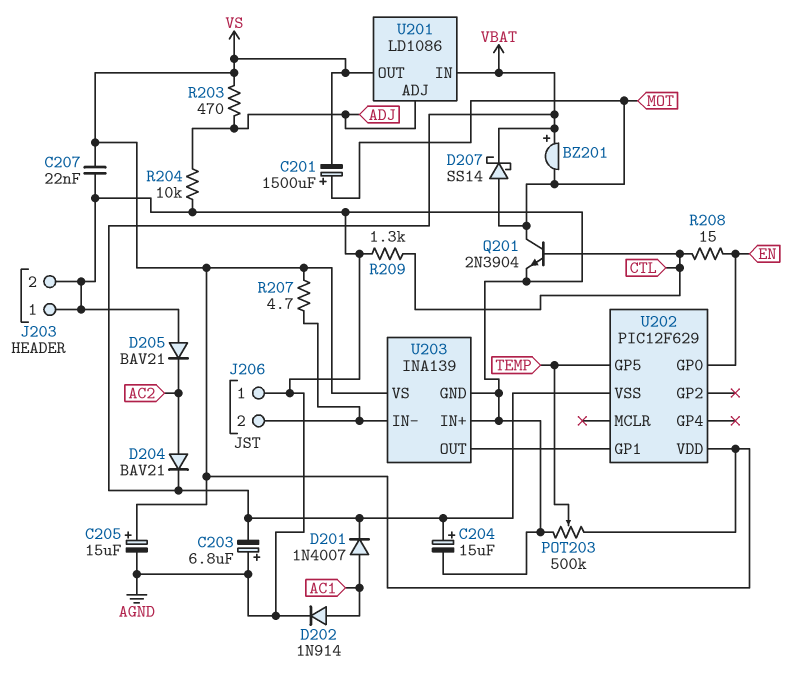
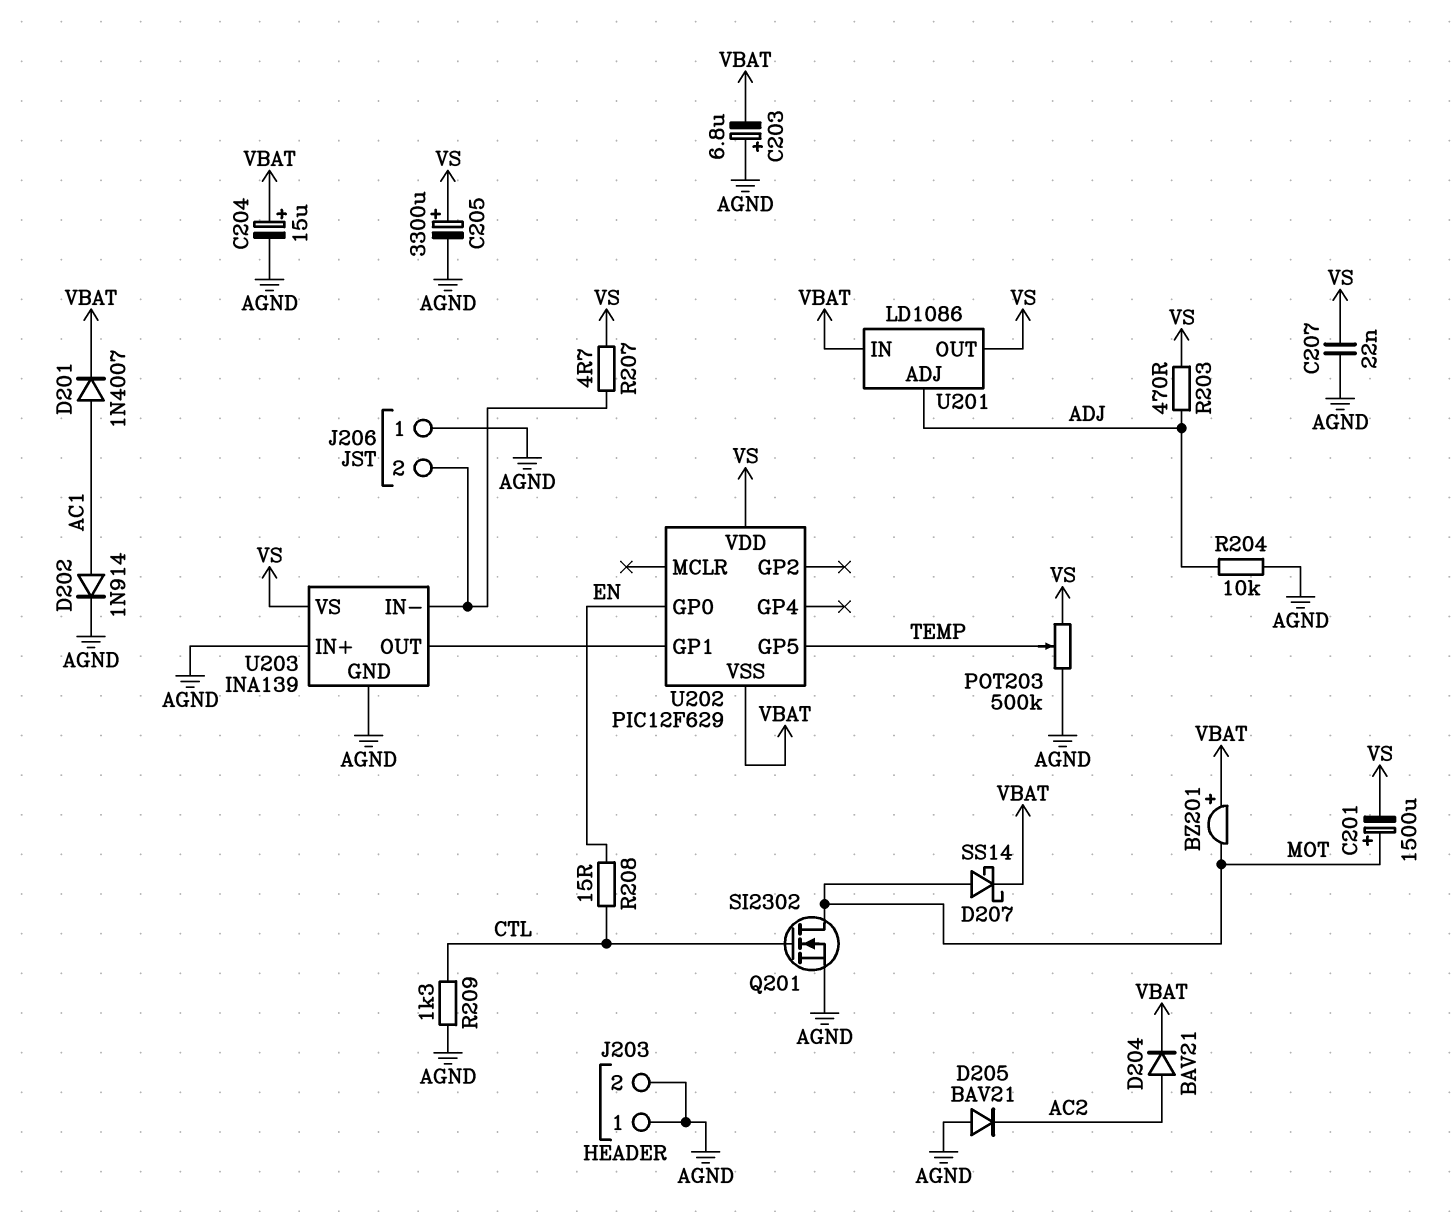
C205: 15uF (plus VS, minus AGND) -> 3300uF (plus VS, minus AGND)
Q201: NPN 2N3904 (B CTL, C MOT, E AGND) -> NMOS SI2302 (G CTL, D MOT, S AGND)

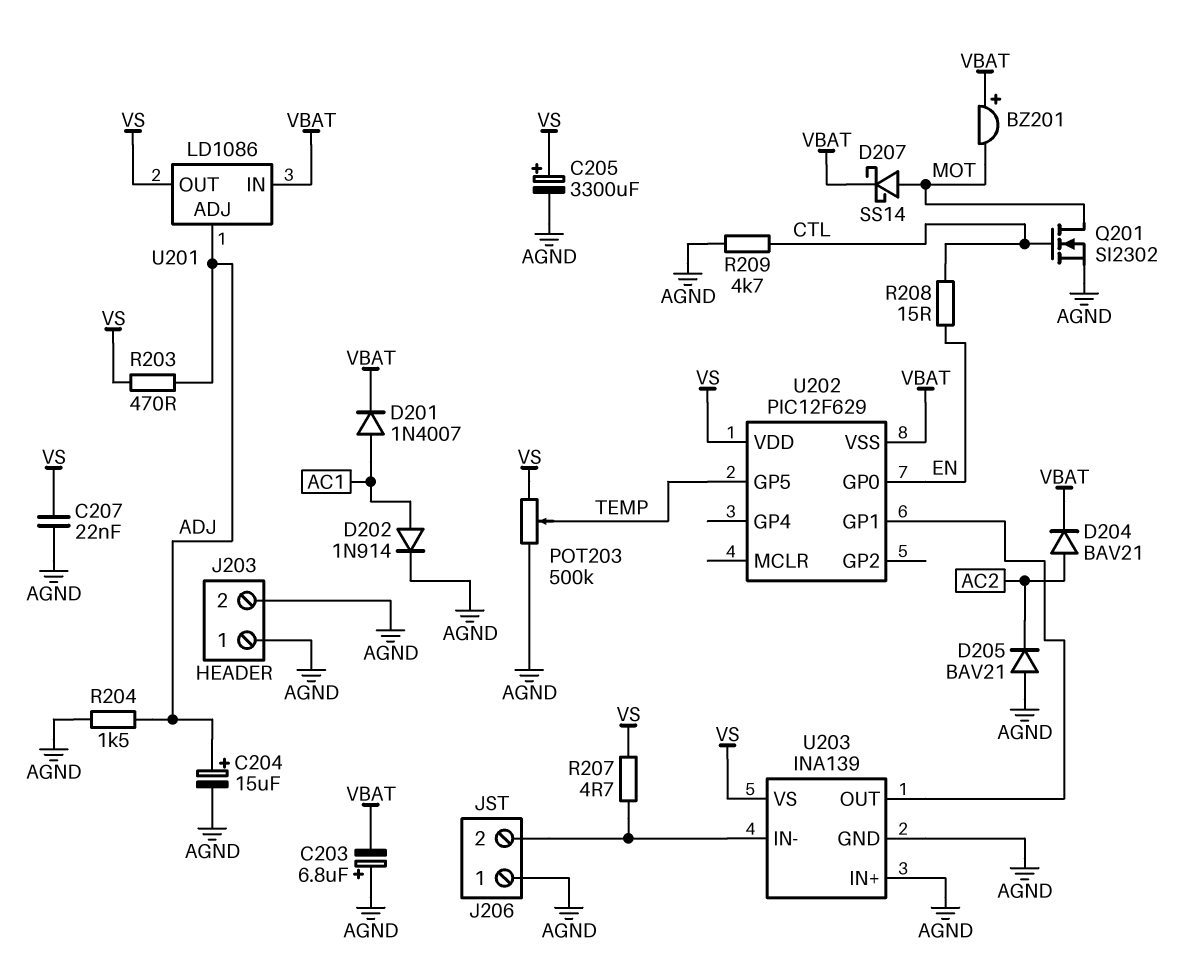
C201: 1500uF (plus MOT, minus VS) -> none
C204: 15uF (plus VBAT, minus AGND) -> 15uF (plus ADJ, minus AGND)
R204: 10k (ADJ, AGND) -> 1.5k (ADJ, AGND)
R209: 1.3k (AGND, CTL) -> 4.7k (AGND, CTL)

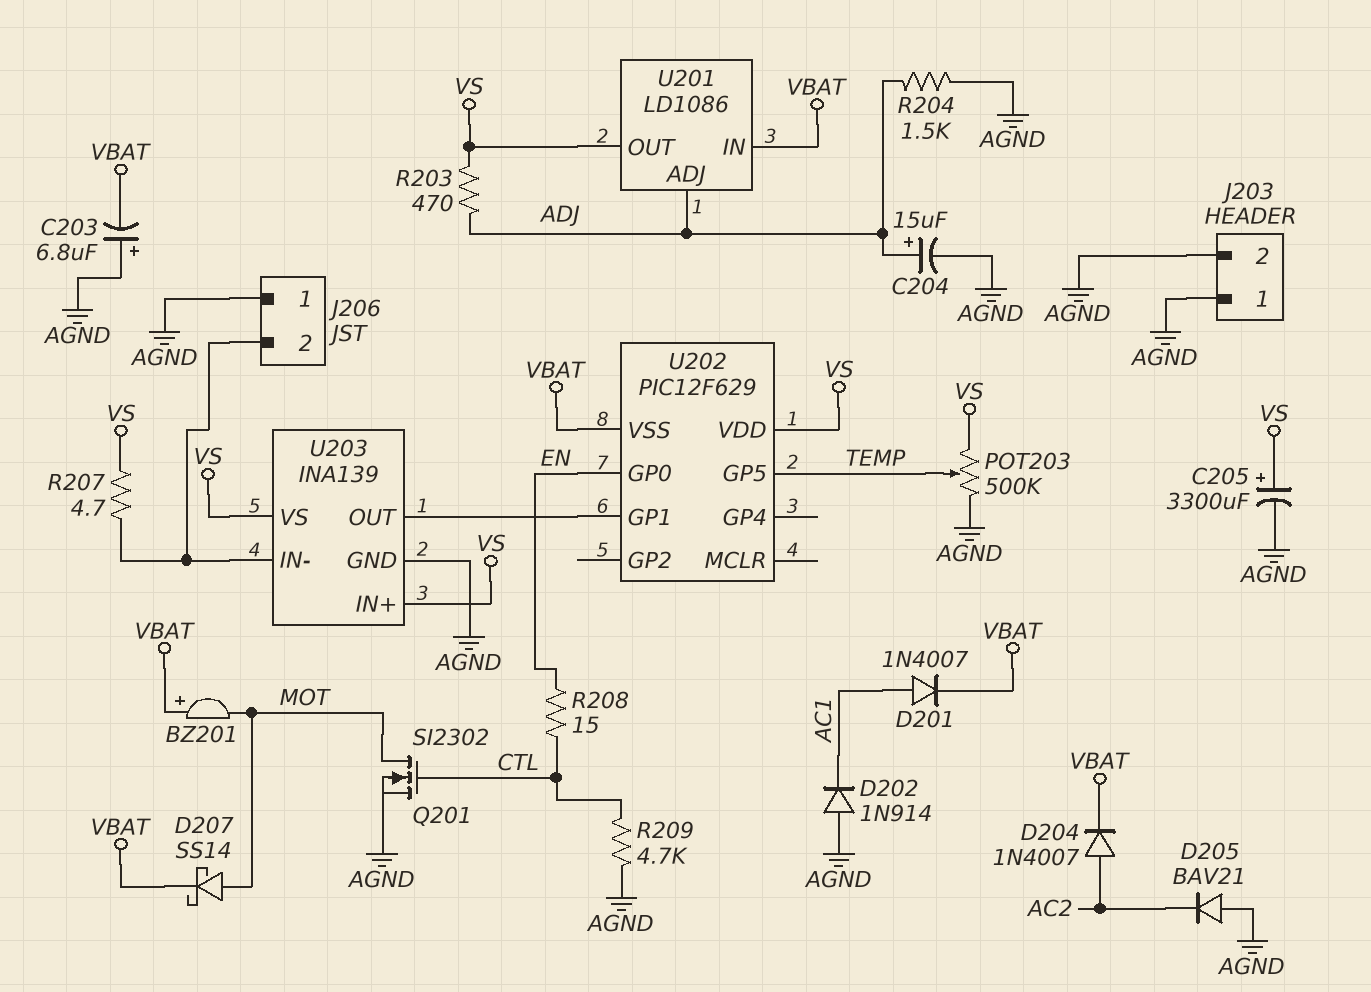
C207: 22nF (AGND, VS) -> none
D202: diode 1N914 (A AC1, K AGND) -> diode 1N914 (A AGND, K AC1)
D204: diode BAV21 (A AC2, K VBAT) -> diode 1N4007 (A AC2, K VBAT)
U203 pin IN+: AGND -> VS

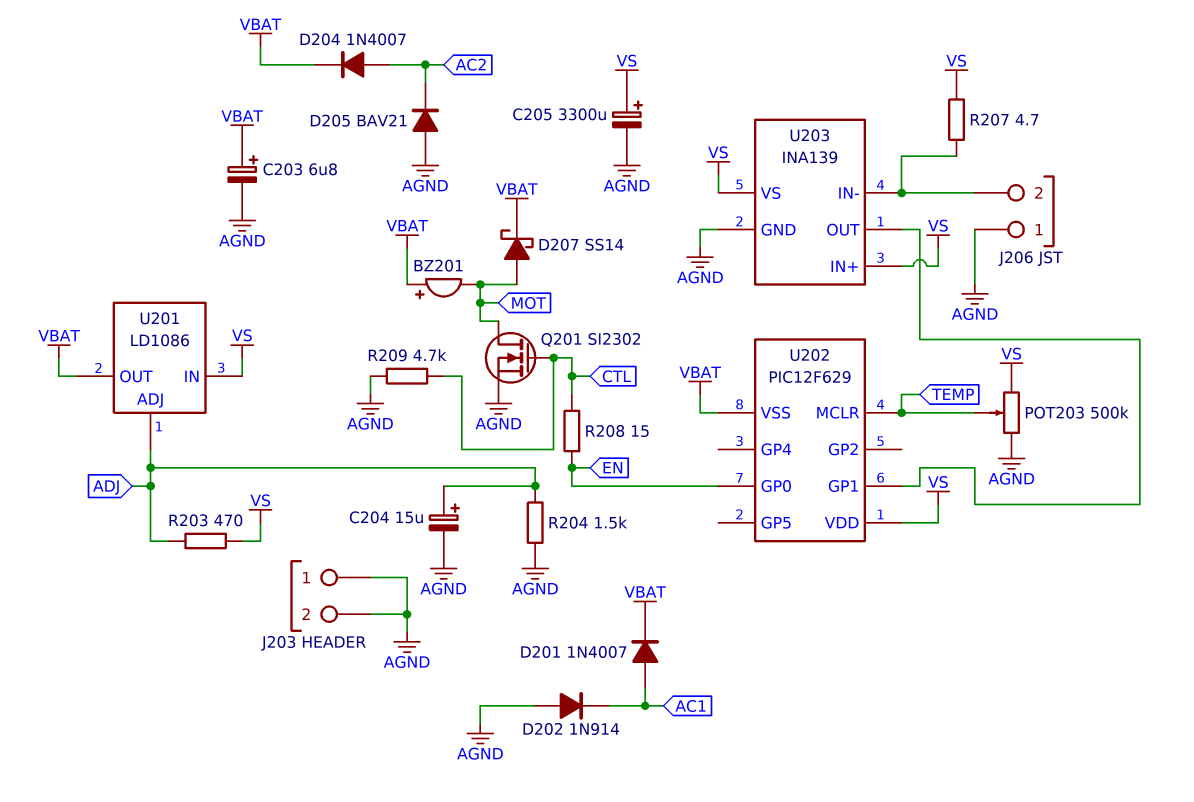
C203: 6.8uF (plus AGND, minus VBAT) -> 6.8uF (plus VBAT, minus AGND)
U201 pin IN: VBAT -> VS
U201 pin OUT: VS -> VBAT
U202 pin GP5: TEMP -> none
U202 pin MCLR: none -> TEMP

